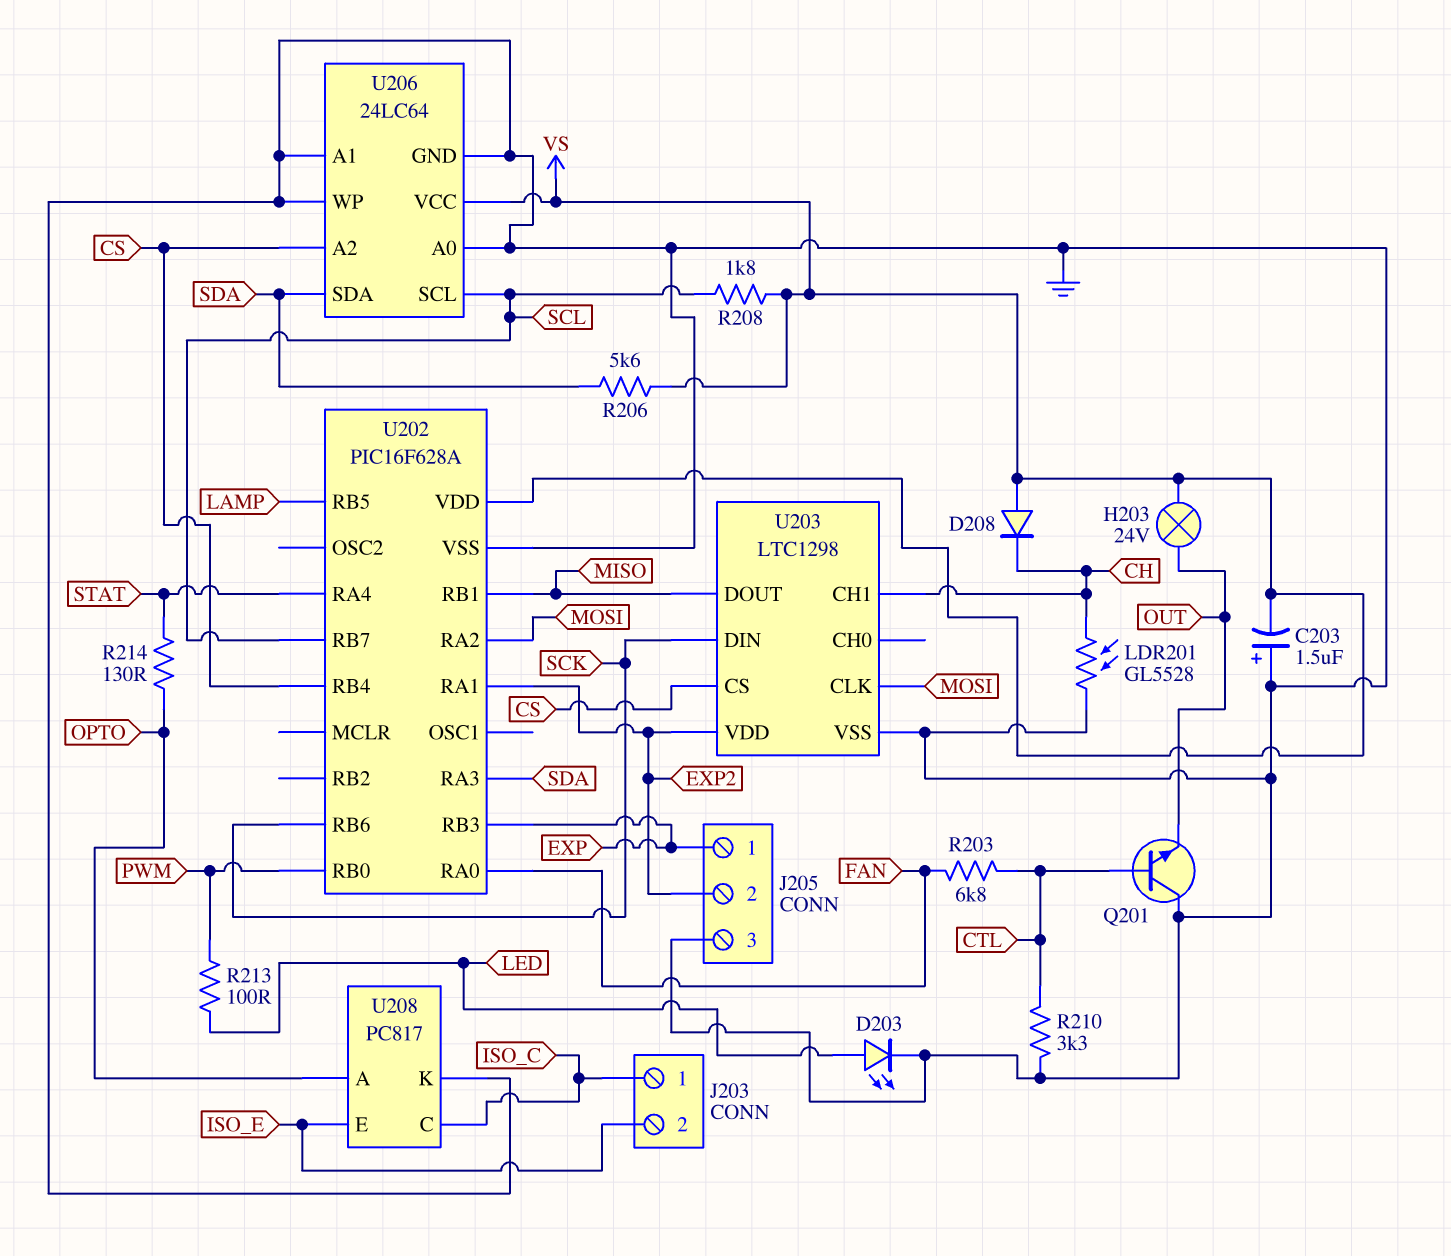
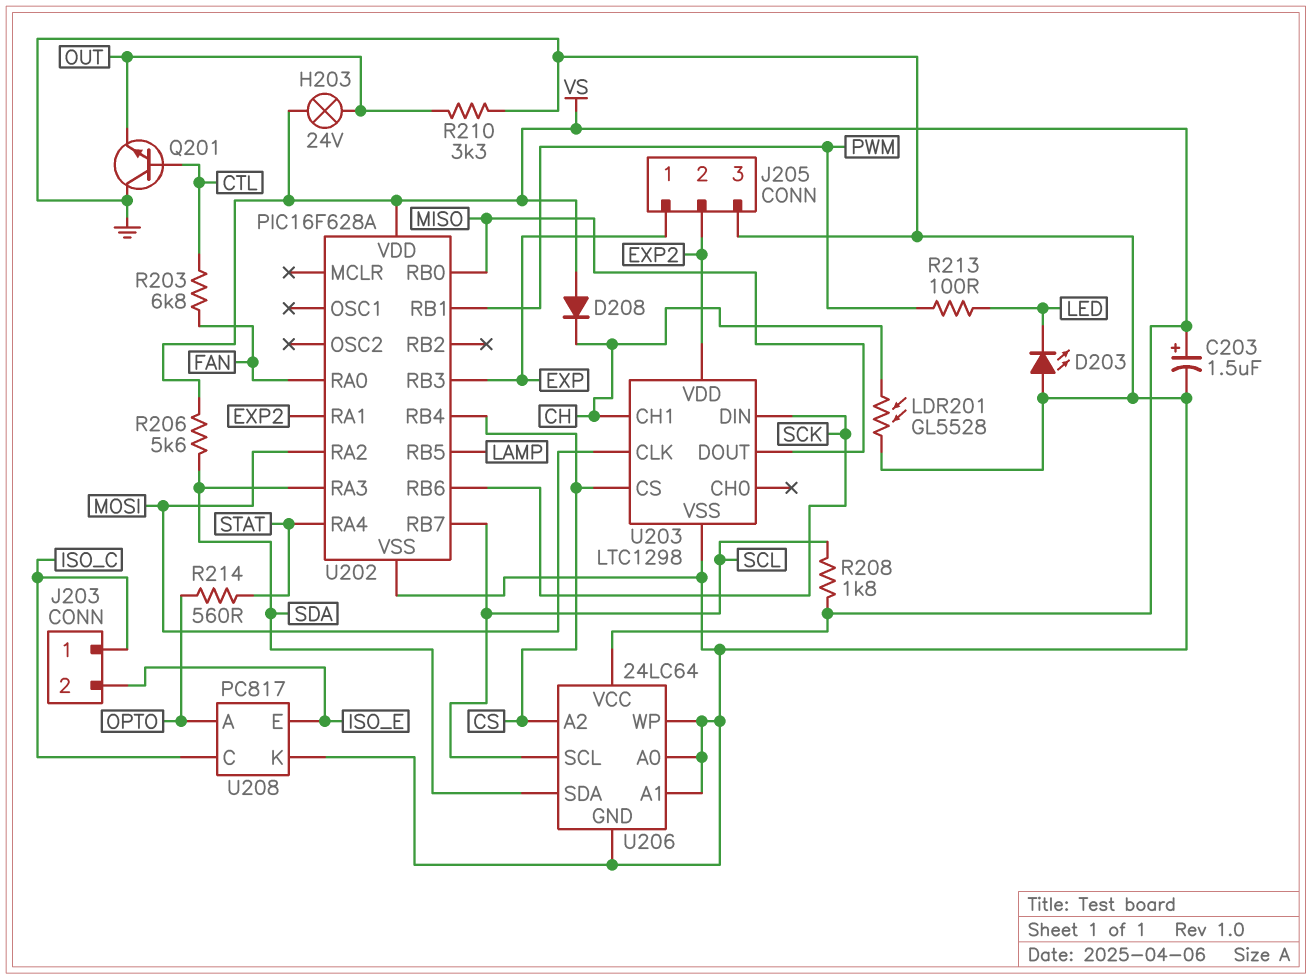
C203: 1.5uF (plus GND, minus VS) -> 1.5uF (plus VS, minus GND)
D203: LED (A LED, K GND) -> LED (A GND, K LED)
R210: 3.3k (CTL, GND) -> 3.3k (GND, OUT)
R214: 130 (OPTO, STAT) -> 560 (OPTO, STAT)
U202 pin RB0: PWM -> MISO
U202 pin RB1: MISO -> PWM

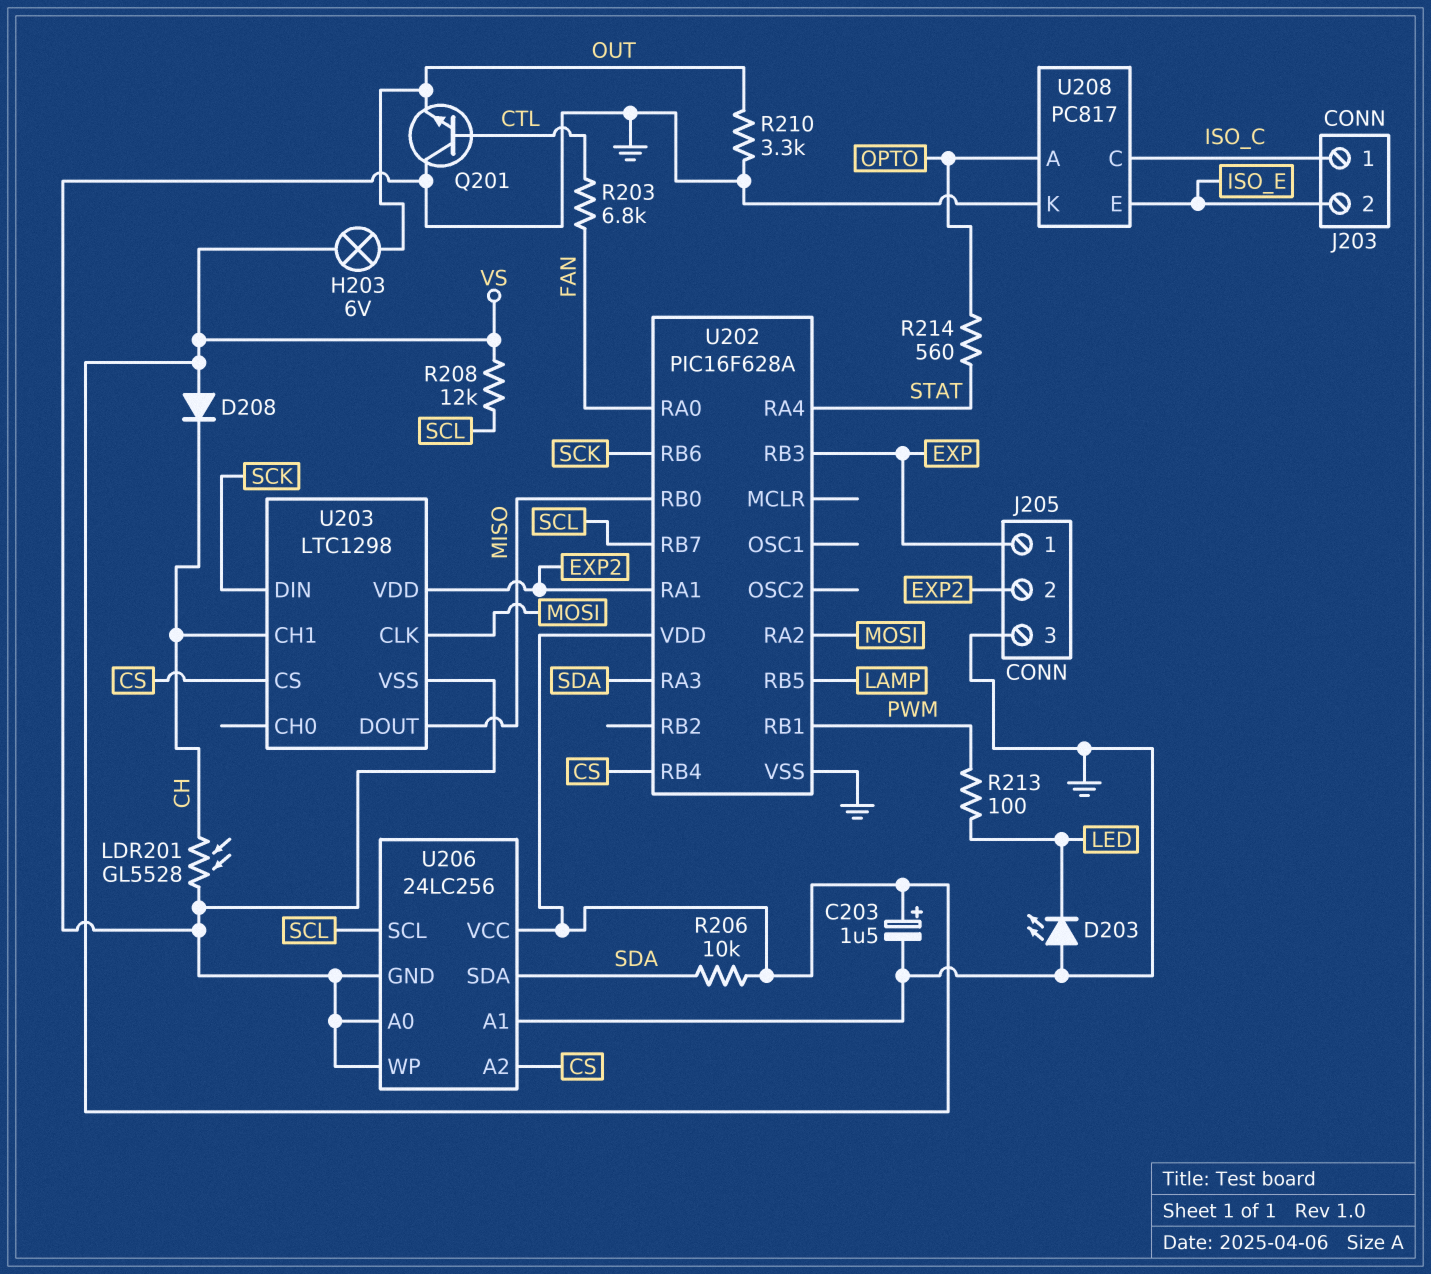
H203: lamp 24V (OUT, VS) -> lamp 6V (OUT, VS)
R206: 5.6k (SDA, VS) -> 10k (SDA, VS)
R208: 1.8k (SCL, VS) -> 12k (SCL, VS)
U206: 24LC64 -> 24LC256

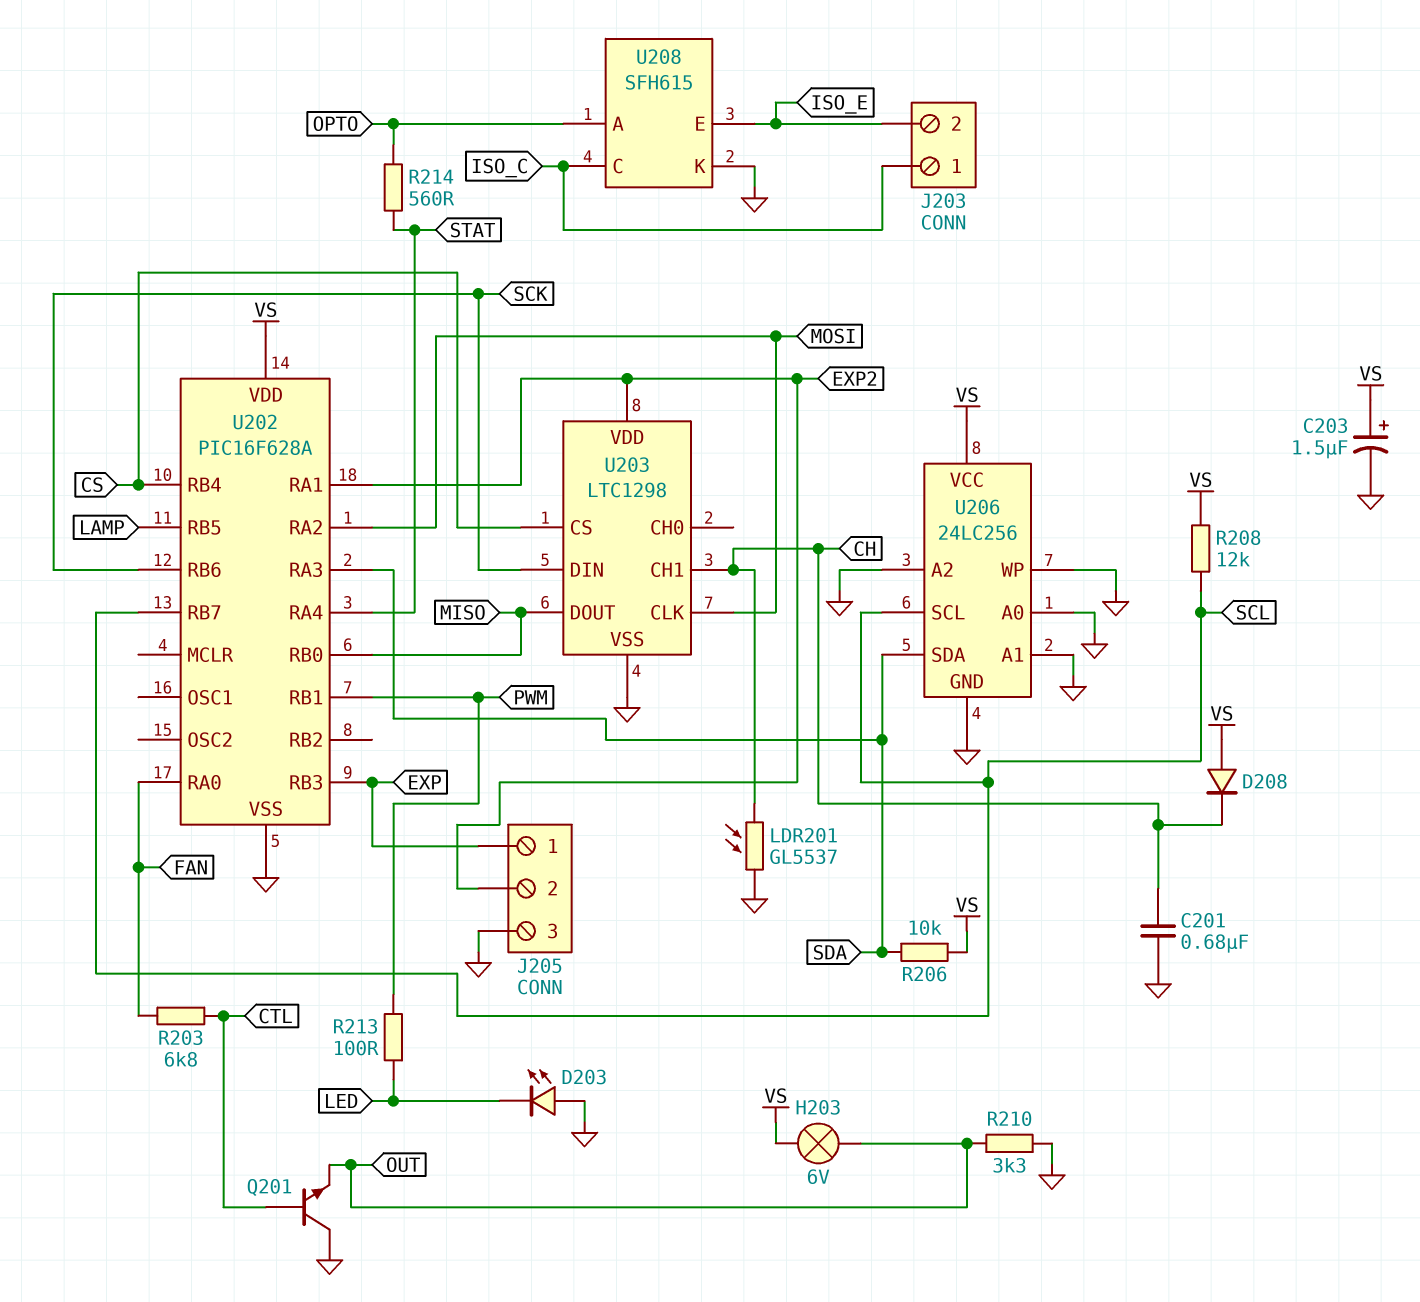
C201: none -> 680nF (CH, GND)
LDR201: GL5528 (CH, GND) -> GL5537 (CH, GND)
U206 pin A2: CS -> GND
U208: PC817 -> SFH615

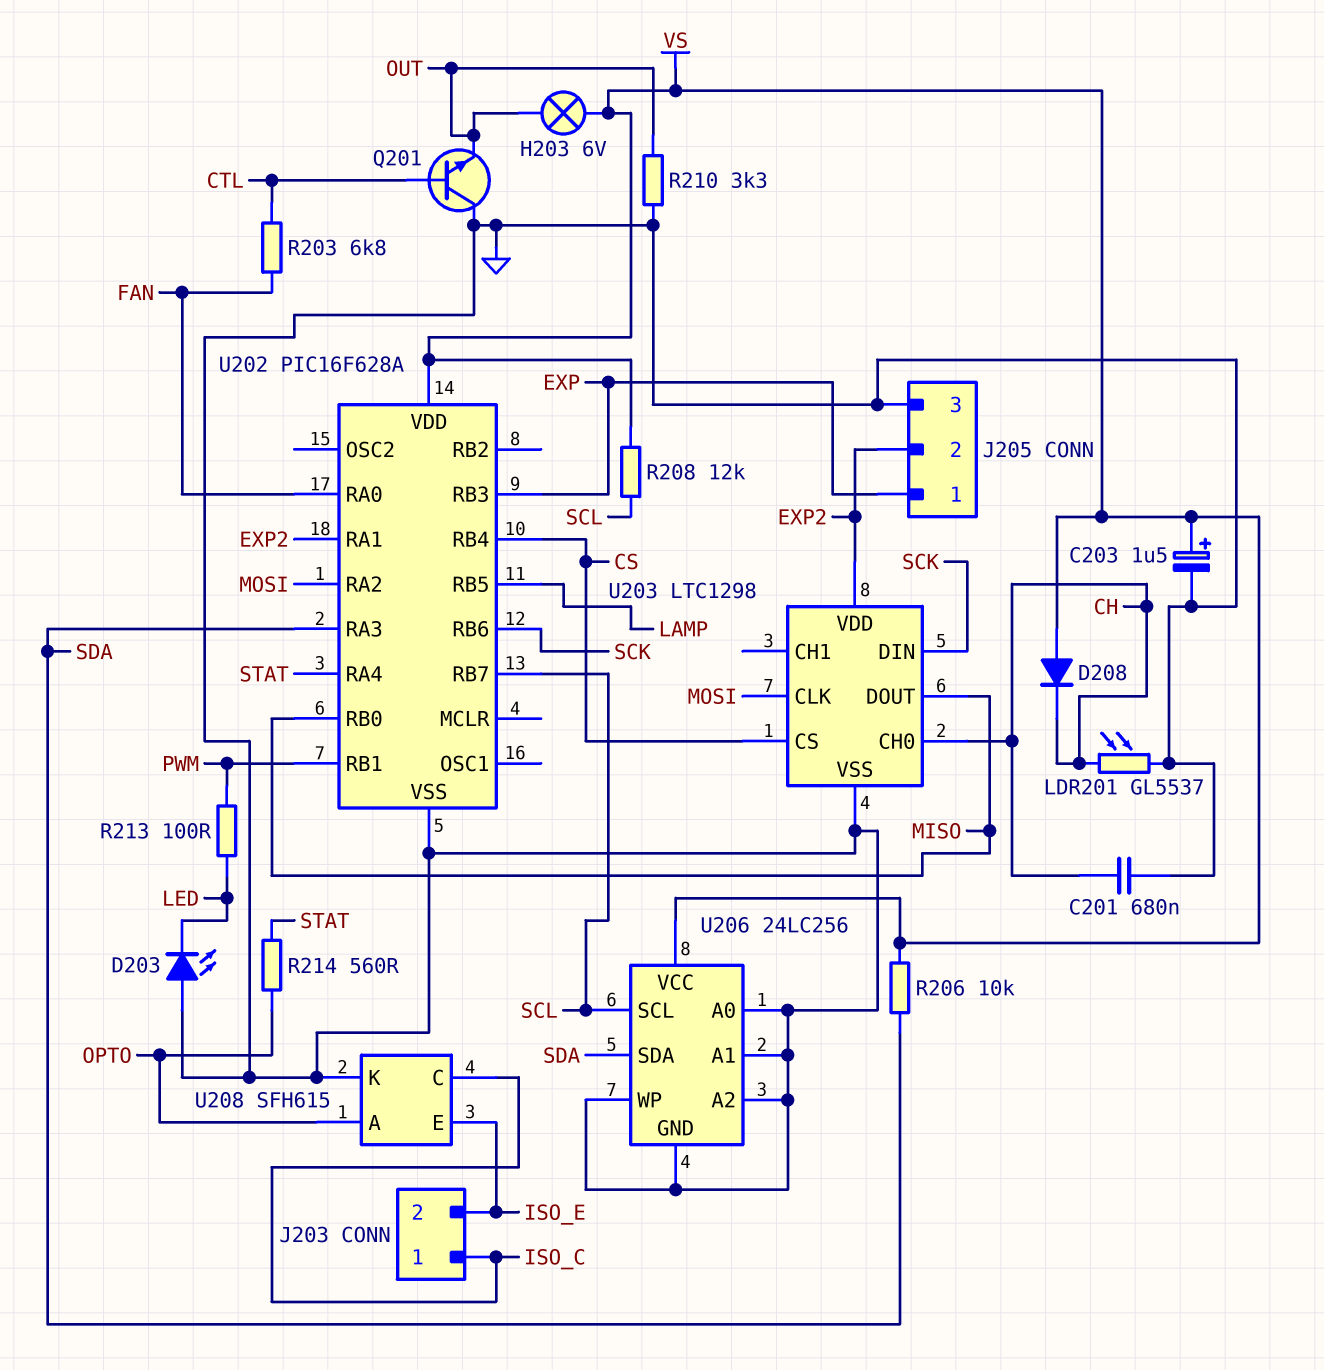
U203 pin CH0: none -> CH
U203 pin CH1: CH -> none

